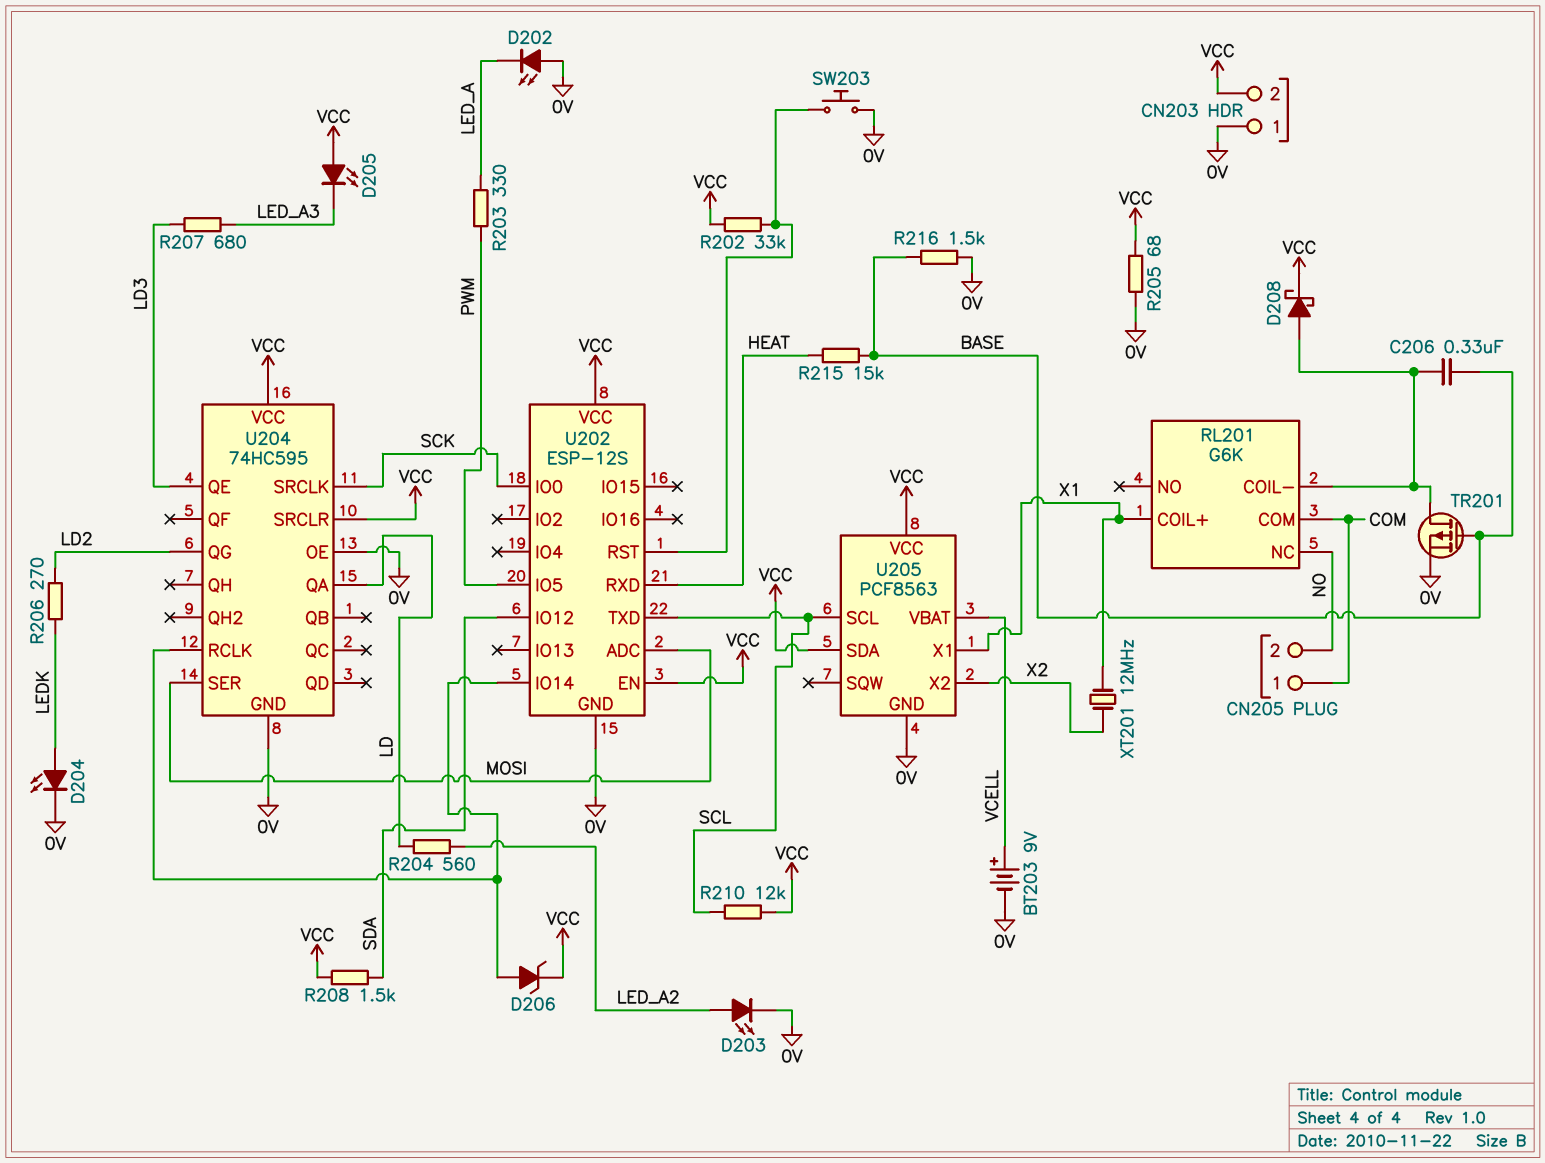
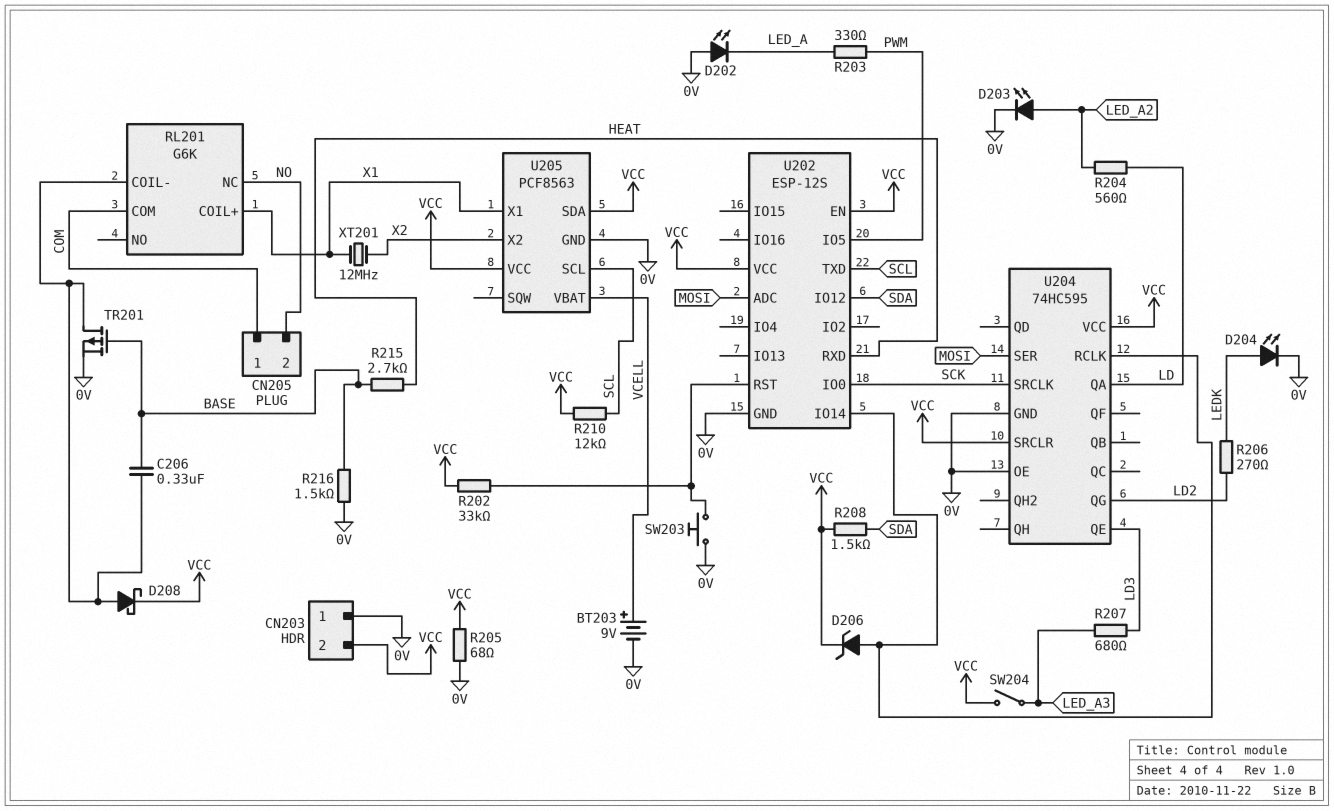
D205: LED (A VCC, K LED_A3) -> none
R215: 15k (BASE, HEAT) -> 2.7k (BASE, HEAT)
SW204: none -> switch (LED_A3, VCC)

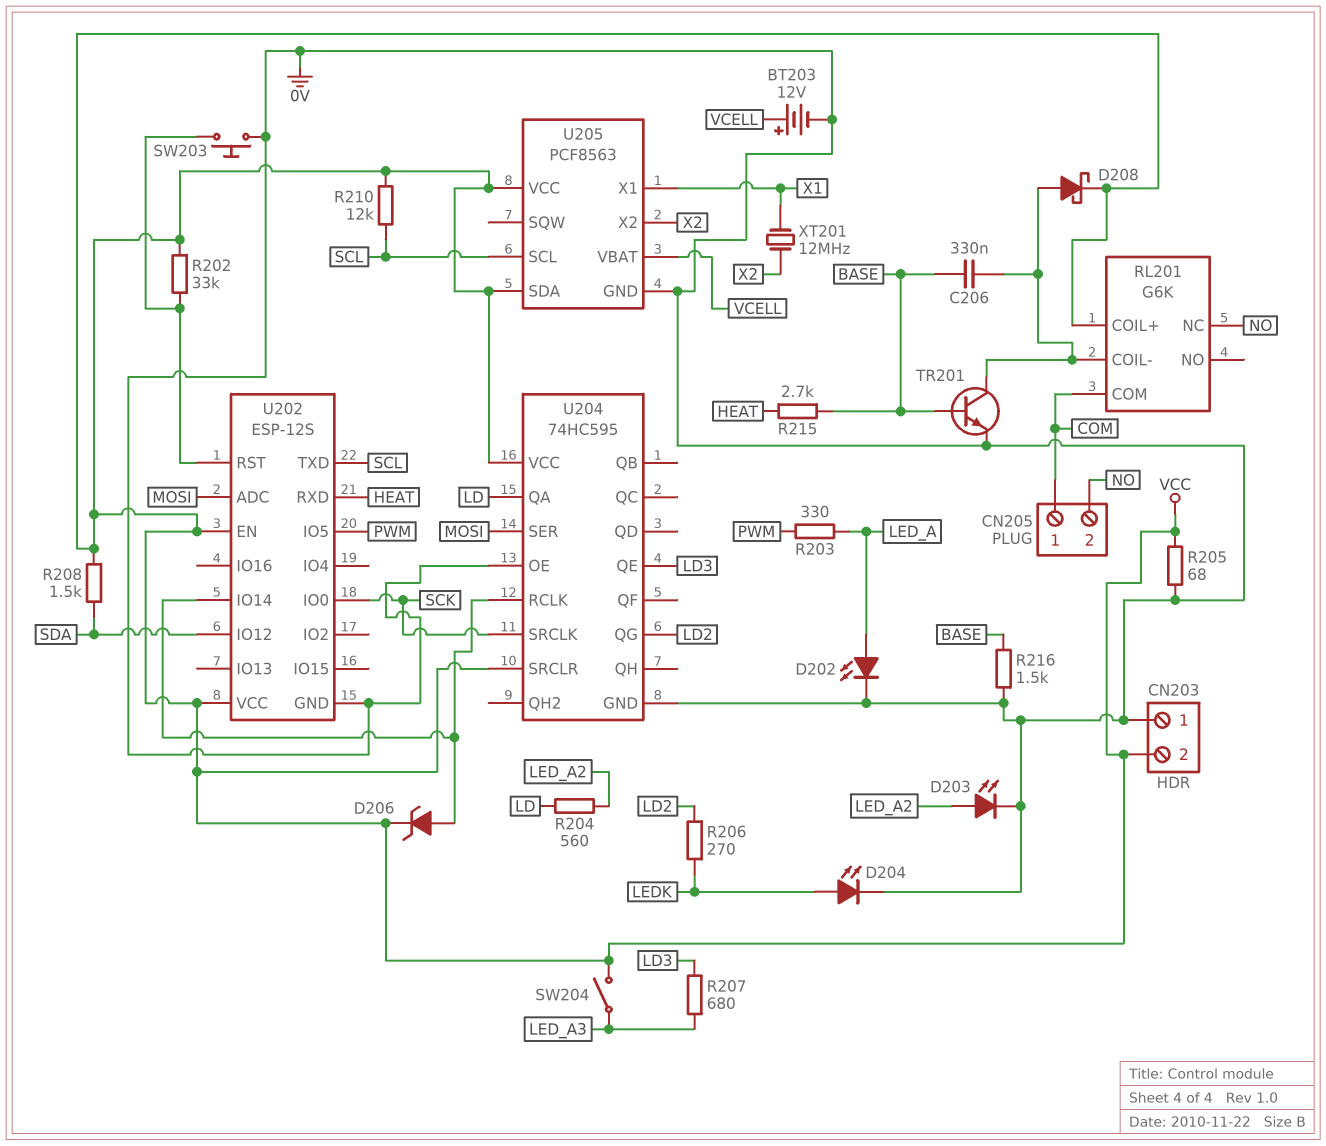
BT203: 9V (plus VCELL, minus 0V) -> 12V (plus VCELL, minus 0V)
D202: LED (A 0V, K LED_A) -> LED (A LED_A, K 0V)
RL201 pin COIL+: X1 -> VCC
TR201: PMOS (G BASE, D RL201/COIL-, S 0V) -> NPN (B BASE, C RL201/COIL-, E 0V)

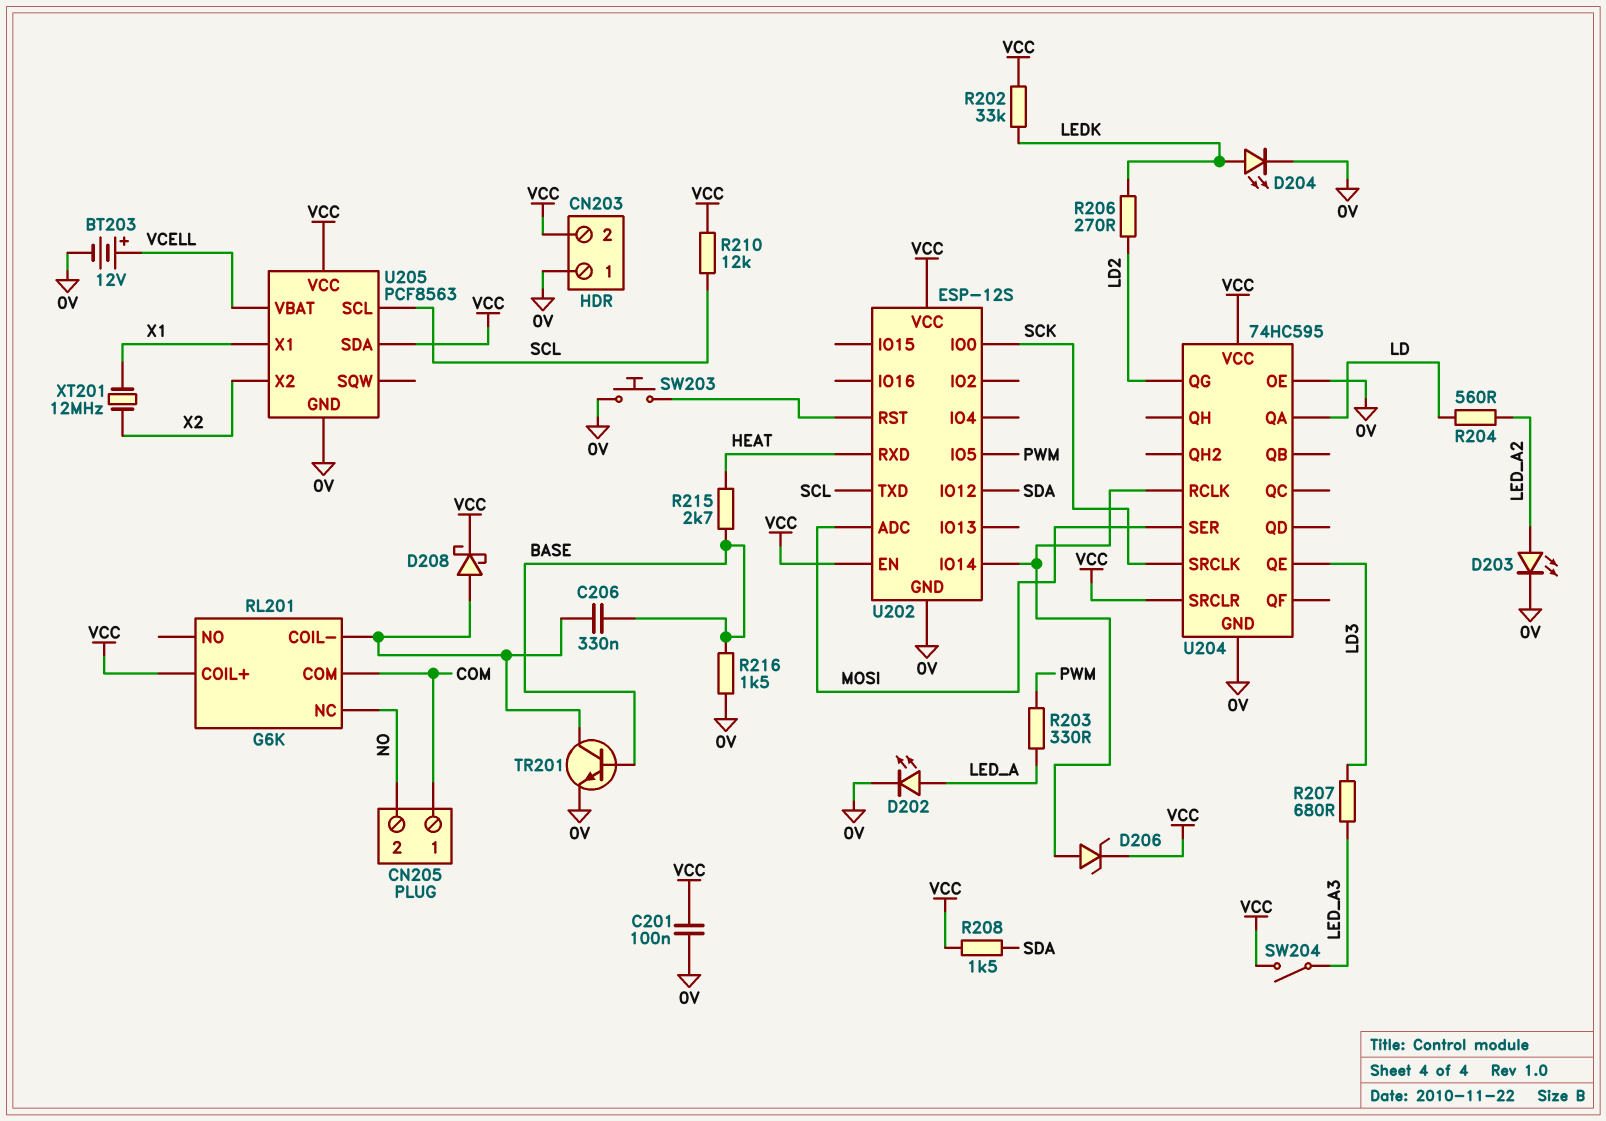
C201: none -> 100nF (0V, VCC)
R202: 33k (U202/RST, VCC) -> 33k (LEDK, VCC)
R205: 68 (0V, VCC) -> none

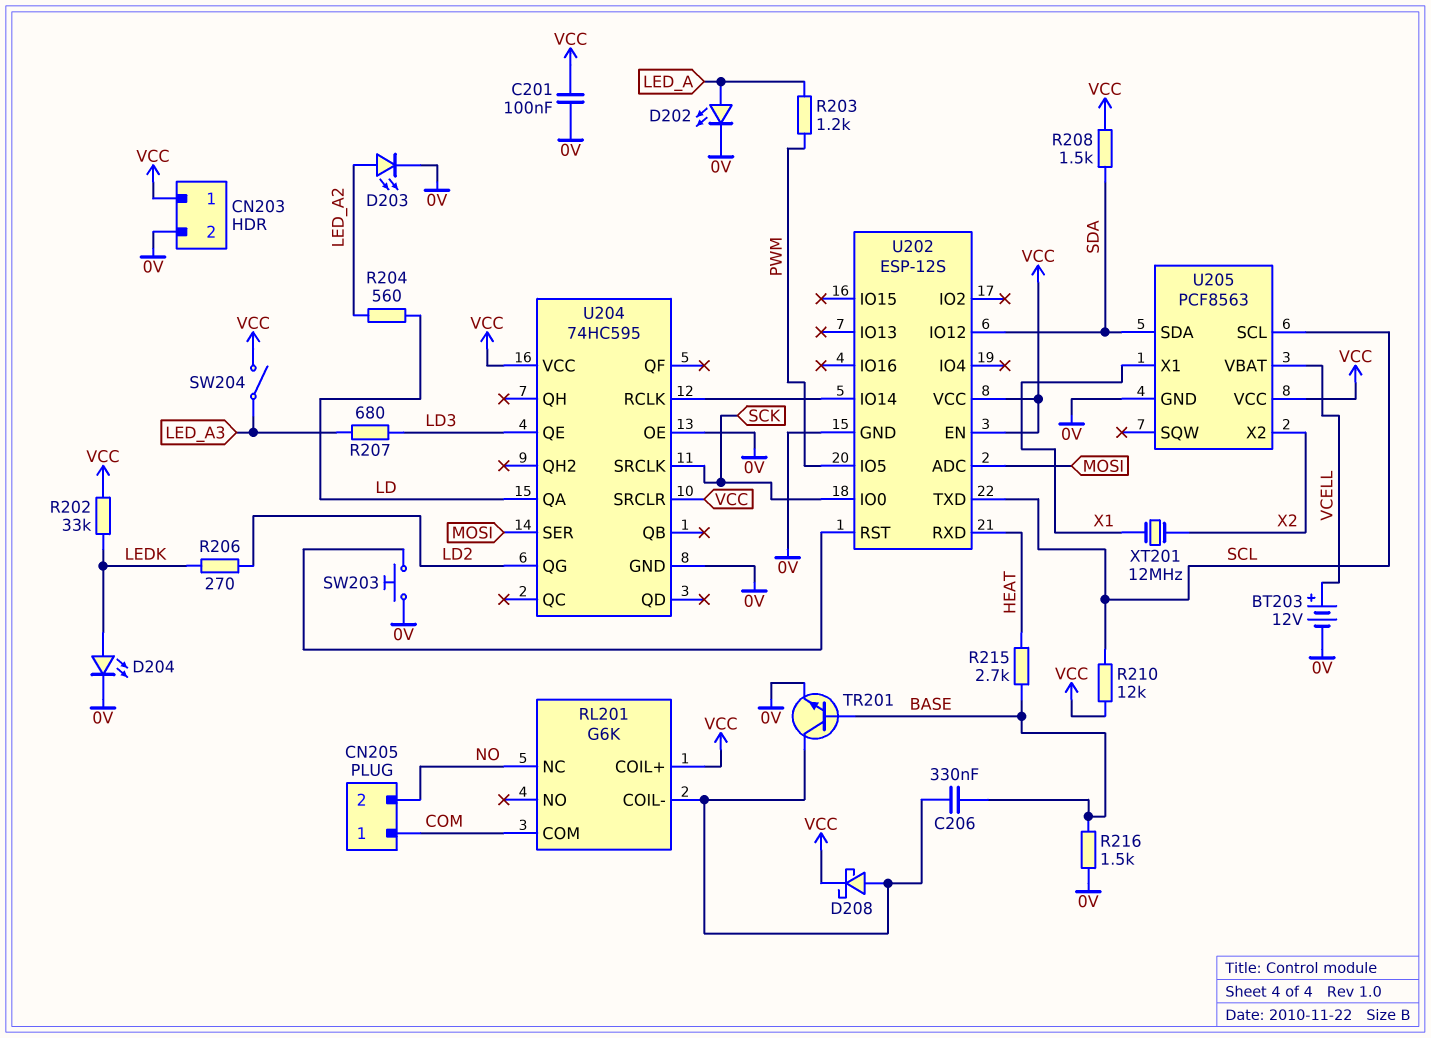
CN203 pin 1: 0V -> VCC
CN203 pin 2: VCC -> 0V
D206: zener (A U202/IO14, K VCC) -> none
R203: 330 (LED_A, PWM) -> 1.2k (LED_A, PWM)
U205 pin SDA: VCC -> SDA

